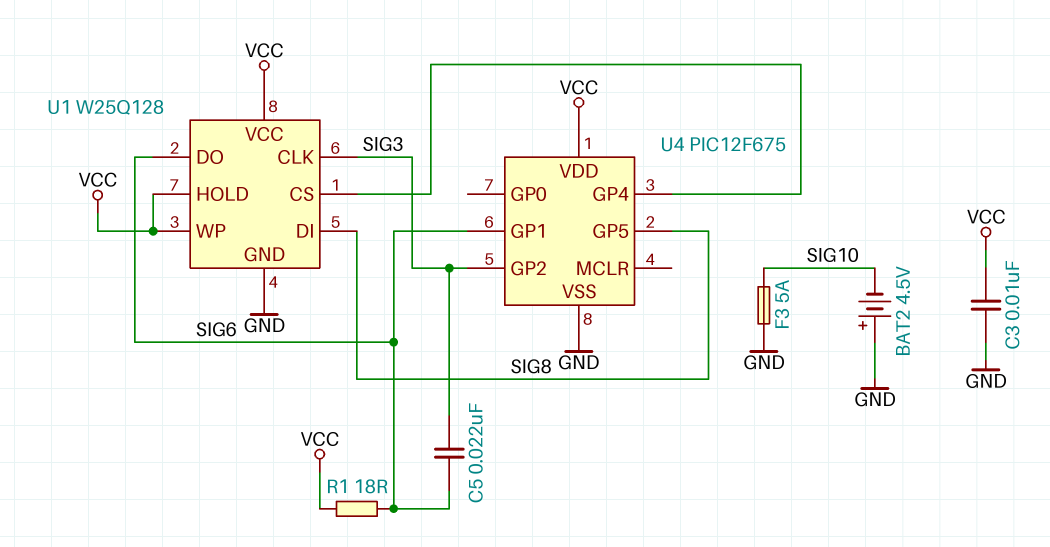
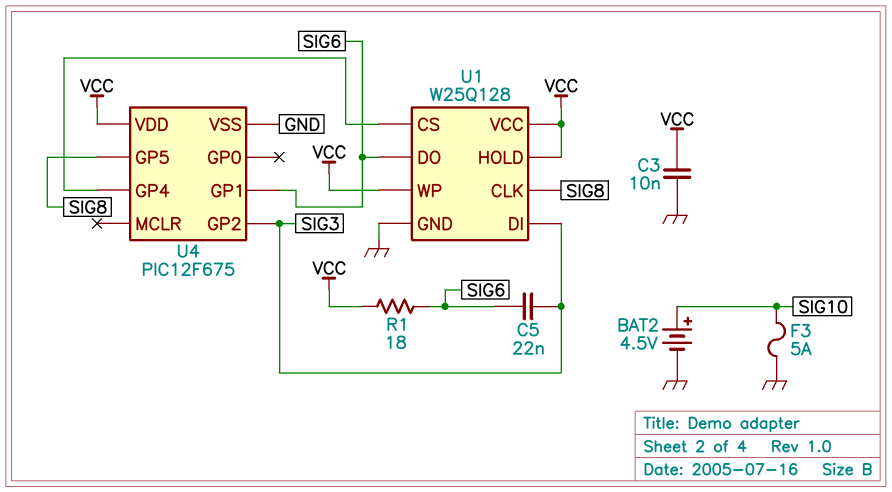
BAT2: 4.5V (plus GND, minus SIG10) -> 4.5V (plus SIG10, minus GND)
U1 pin CLK: SIG3 -> SIG8
U1 pin DI: SIG8 -> SIG3

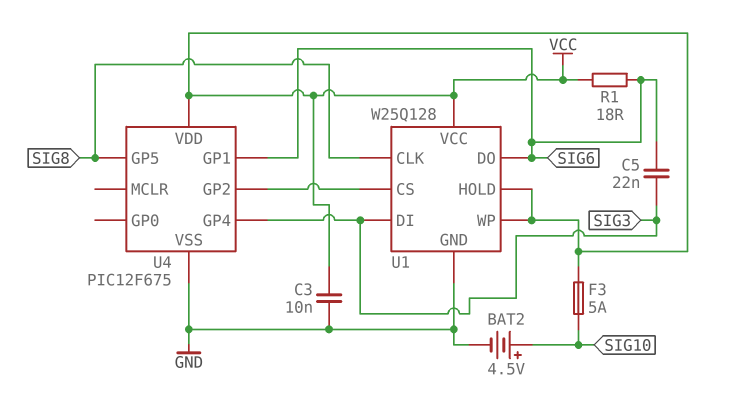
F3: 5A (GND, SIG10) -> 5A (SIG10, VCC)
U4 pin GP2: SIG3 -> U1/CS
U4 pin GP4: U1/CS -> SIG3

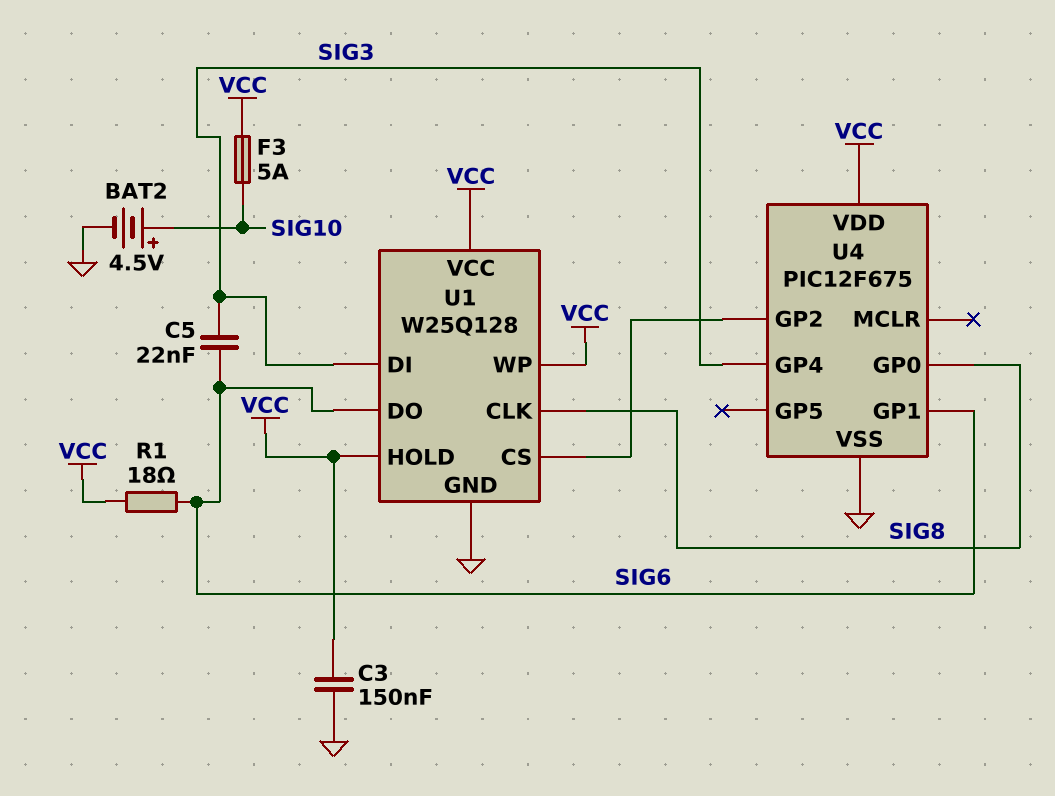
C3: 10nF (GND, VCC) -> 150nF (GND, VCC)
U4 pin GP0: none -> SIG8
U4 pin GP5: SIG8 -> none

